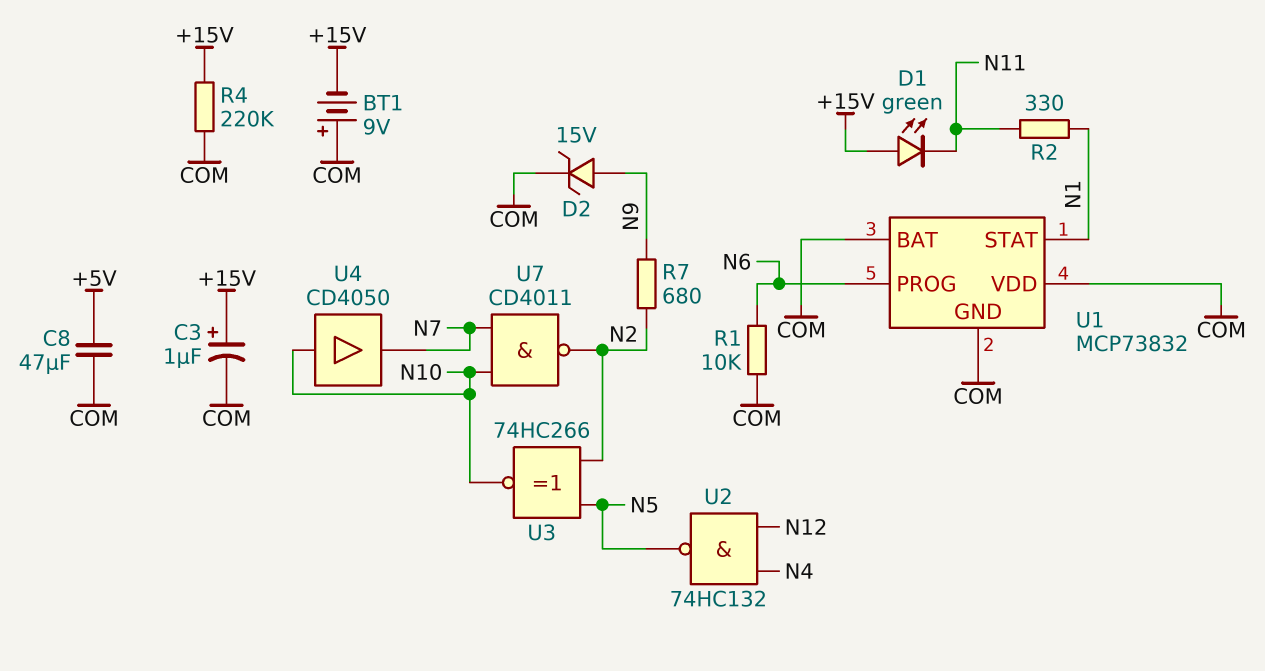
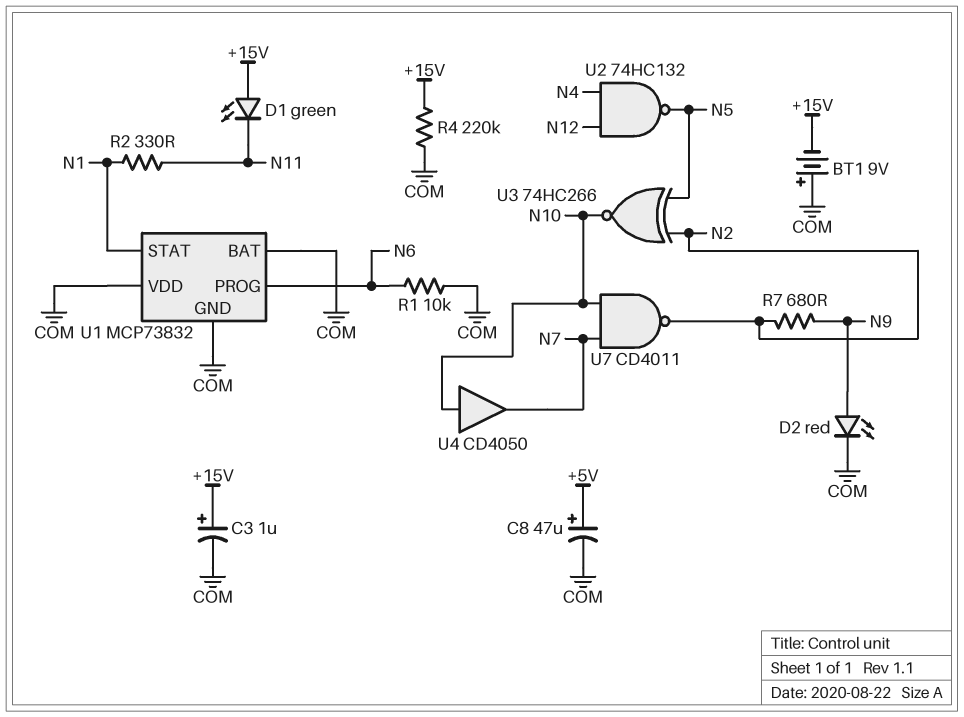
C8: 47uF (+5V, COM) -> 47uF (plus +5V, minus COM)
D2: zener 15V (A N9, K COM) -> LED red (A N9, K COM)

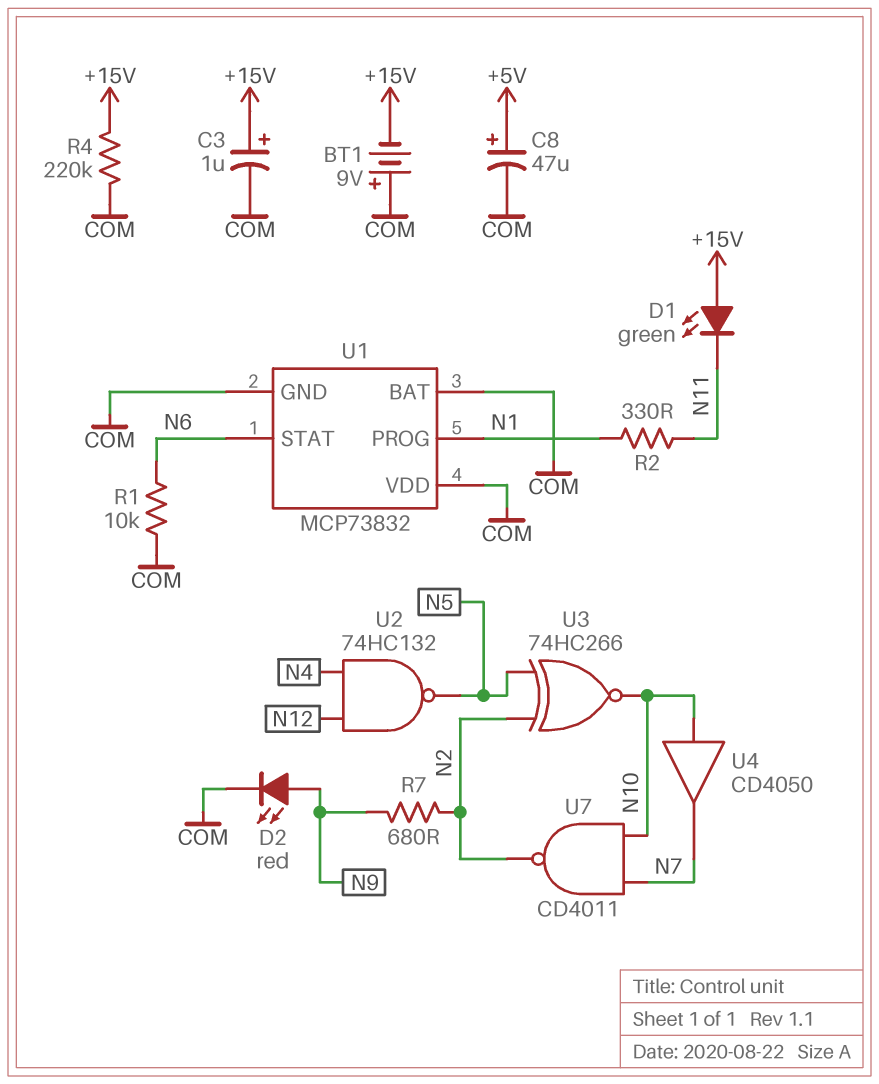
U1 pin PROG: N6 -> N1
U1 pin STAT: N1 -> N6

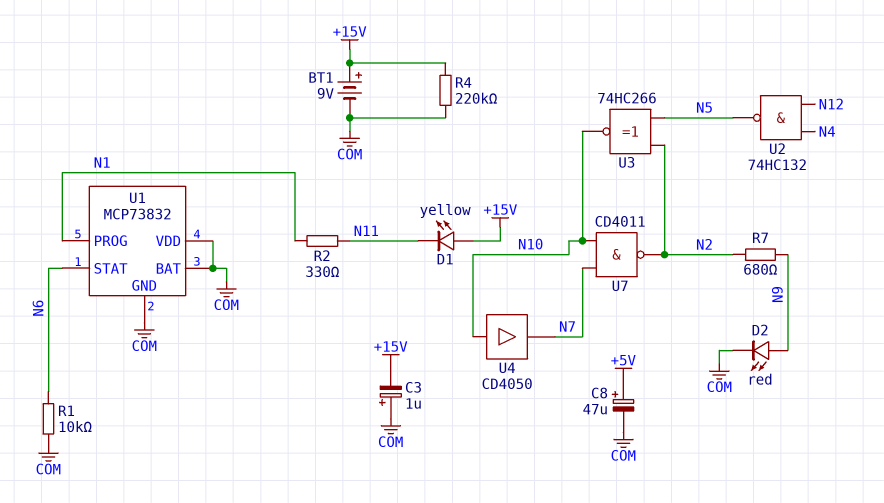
BT1: 9V (plus COM, minus +15V) -> 9V (plus +15V, minus COM)
C3: 1uF (plus +15V, minus COM) -> 1uF (plus COM, minus +15V)
D1: LED green (A +15V, K N11) -> LED yellow (A +15V, K N11)

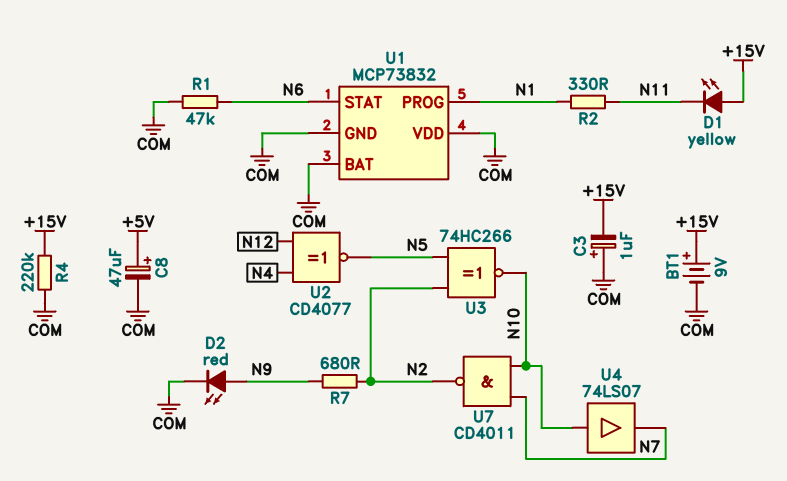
R1: 10k (COM, N6) -> 47k (COM, N6)
U2: NAND 74HC132 (in N4, in N12, out N5) -> XNOR CD4077 (in N4, in N12, out N5)
U4: buffer CD4050 (in N10, out N7) -> buffer 74LS07 (in N10, out N7)

